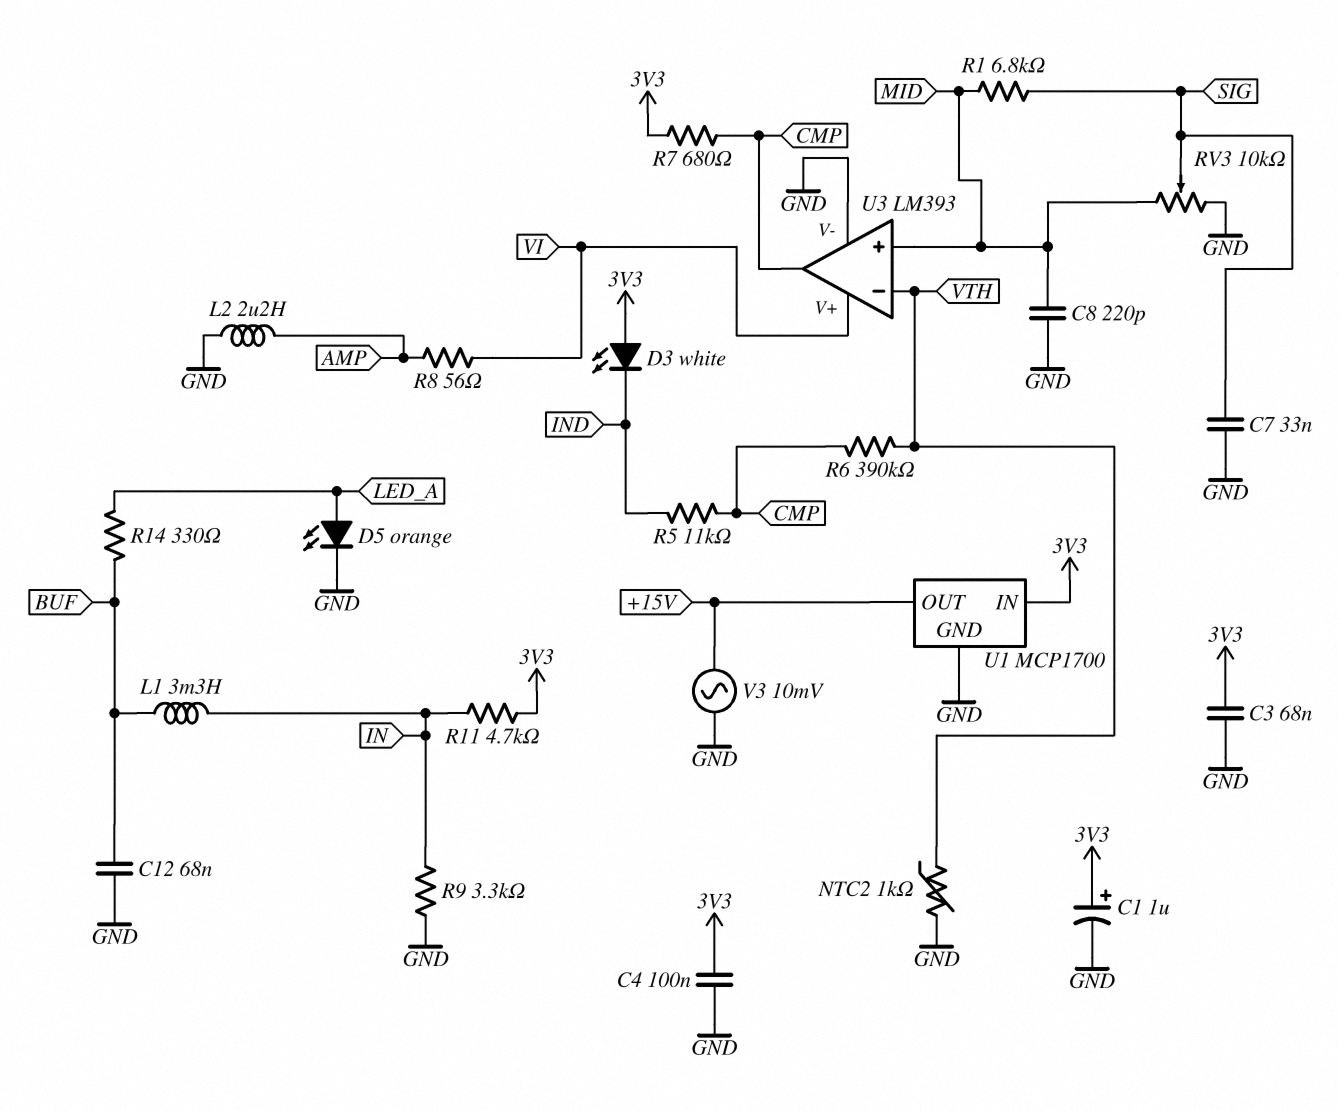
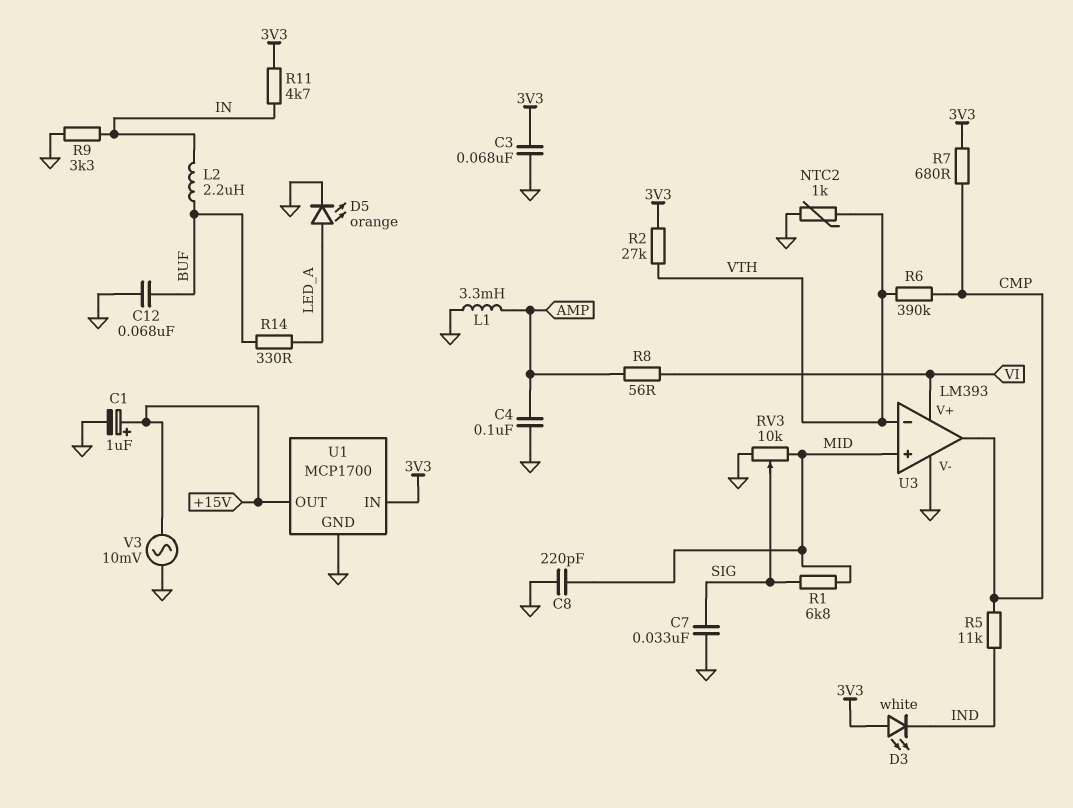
C1: 1uF (plus 3V3, minus GND) -> 1uF (plus +15V, minus GND)
C4: 100nF (3V3, GND) -> 100nF (AMP, GND)
L1: 3.3mH (BUF, IN) -> 3.3mH (AMP, GND)
L2: 2.2uH (AMP, GND) -> 2.2uH (BUF, IN)
R2: none -> 27k (3V3, VTH)

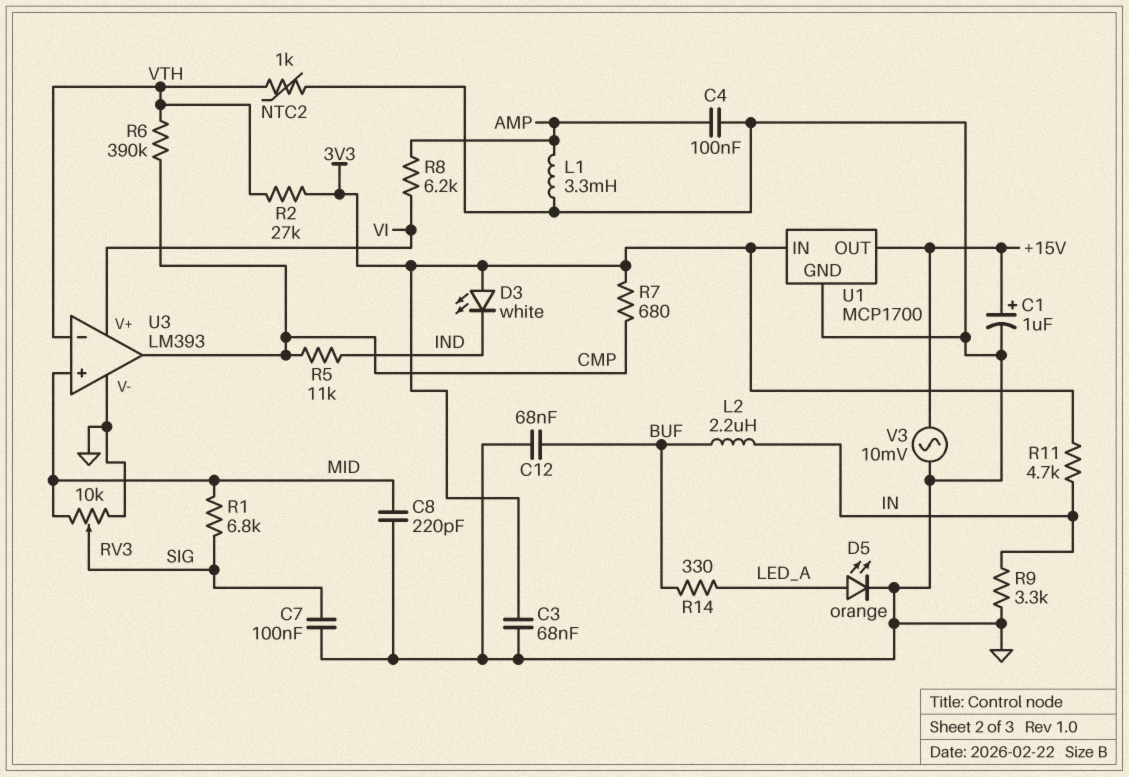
C7: 33nF (GND, SIG) -> 100nF (GND, SIG)
R8: 56 (AMP, VI) -> 6.2k (AMP, VI)

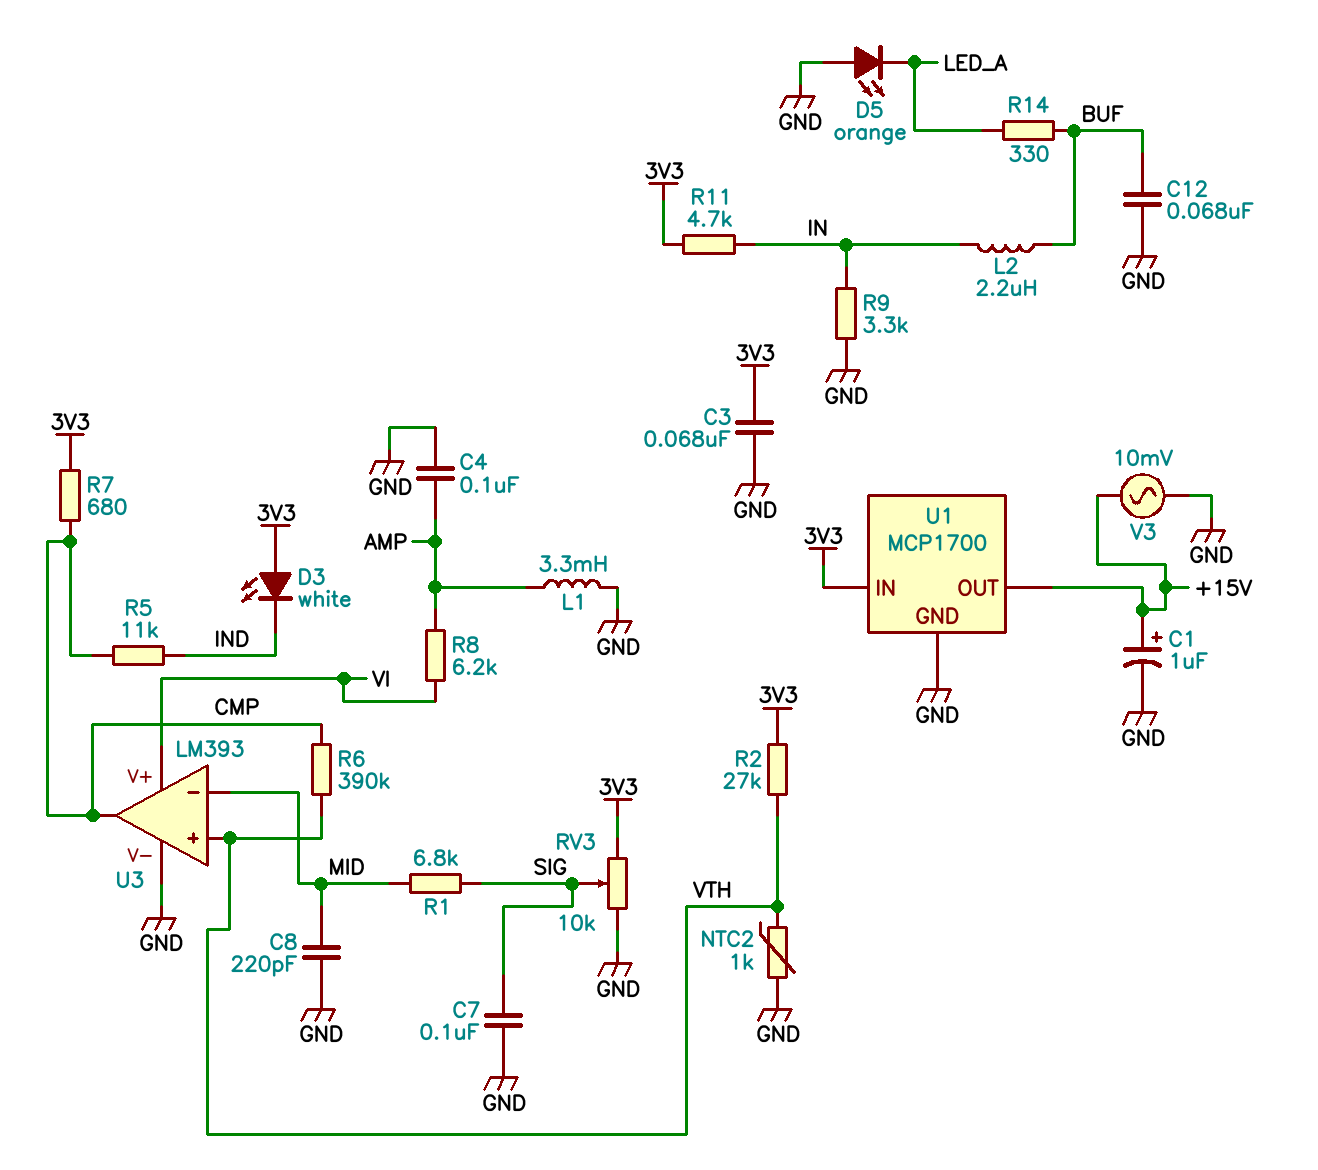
D5: LED orange (A LED_A, K GND) -> LED orange (A GND, K LED_A)
RV3: 10k (GND, MID, wiper SIG) -> 10k (3V3, GND, wiper SIG)
U3 pin in+: MID -> VTH
U3 pin in-: VTH -> MID

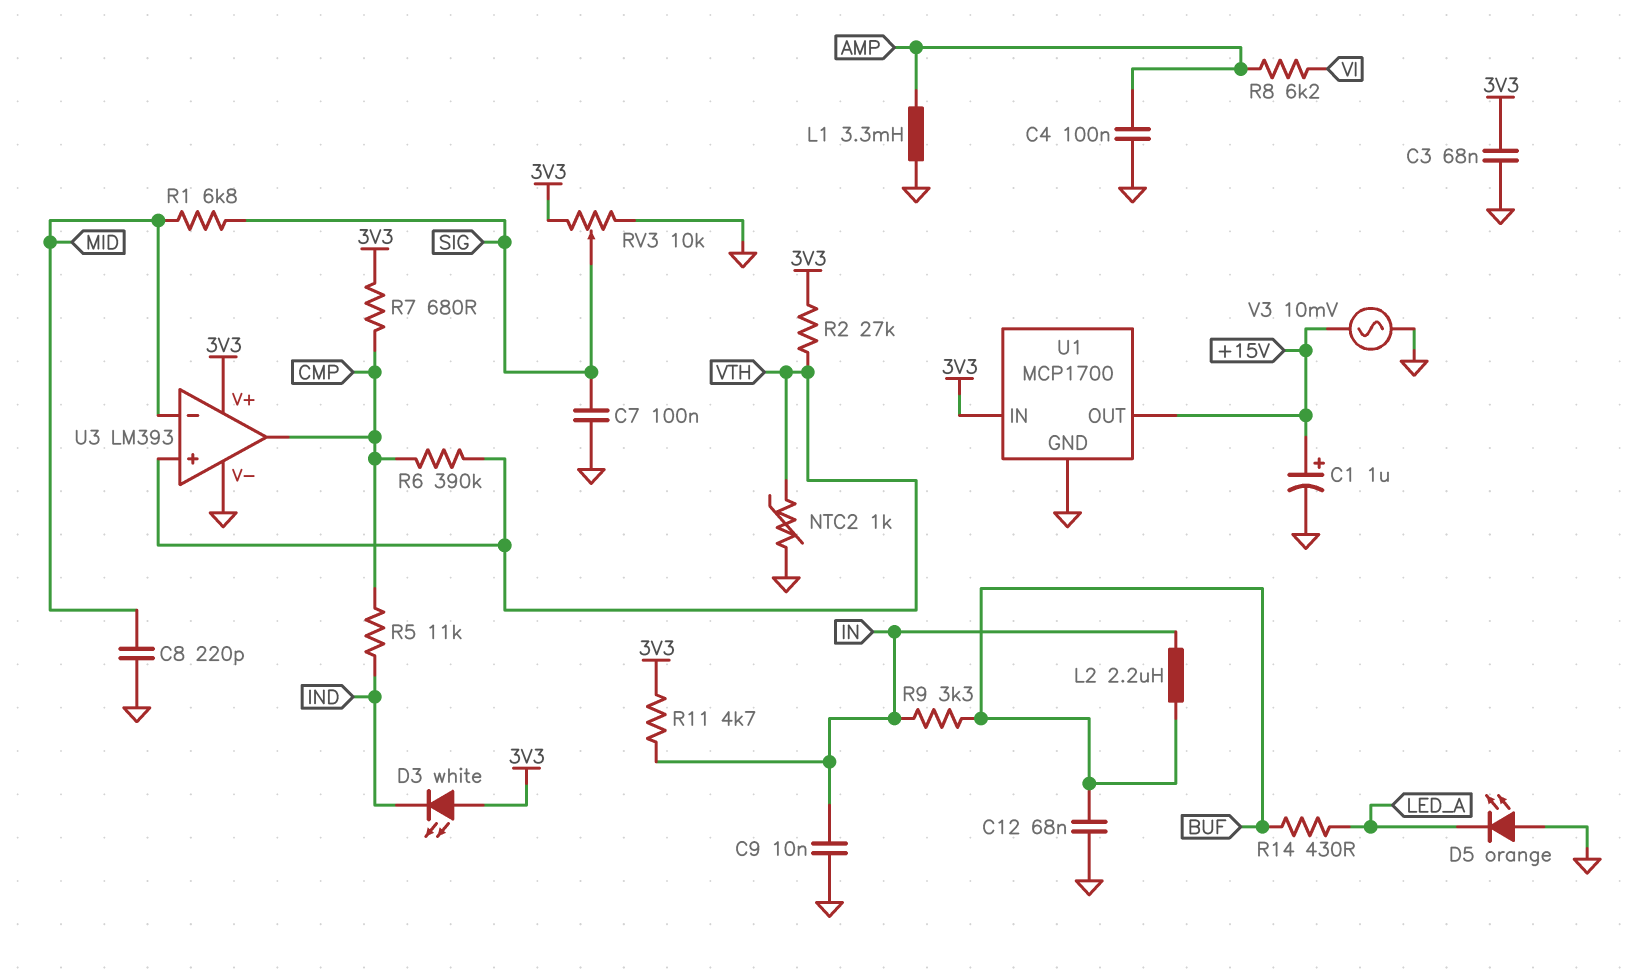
C9: none -> 10nF (GND, IN)
R9: 3.3k (GND, IN) -> 3.3k (BUF, IN)
R14: 330 (BUF, LED_A) -> 430 (BUF, LED_A)
U3 pin V+: VI -> 3V3

